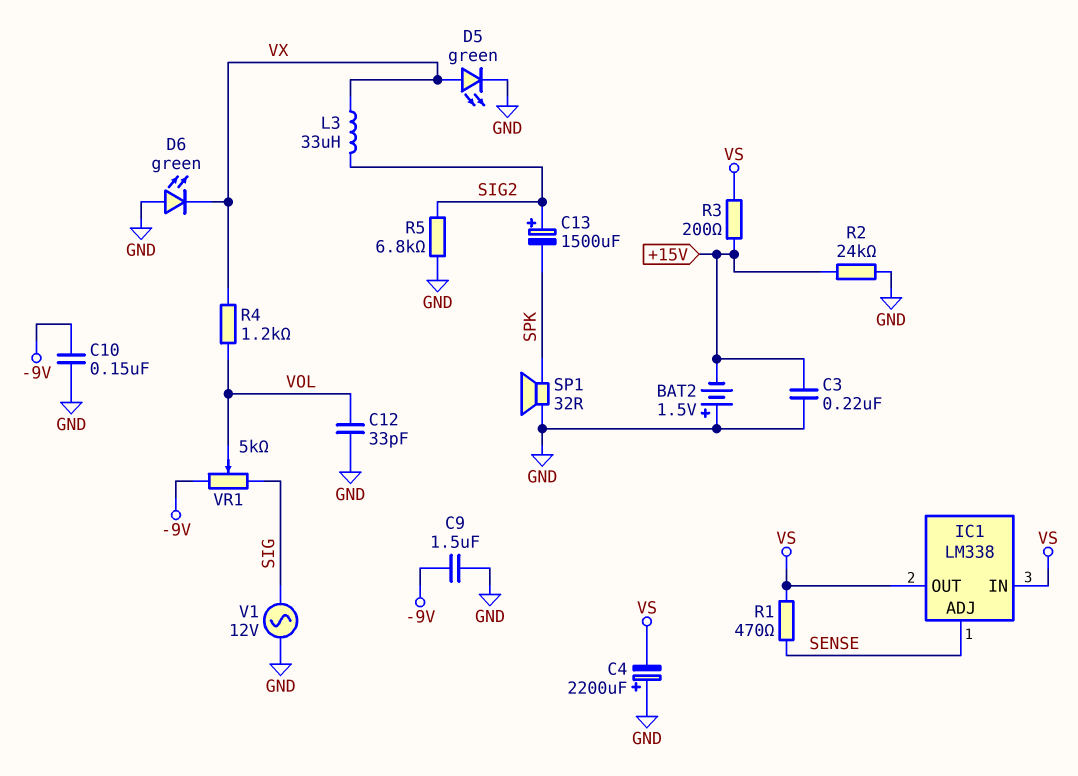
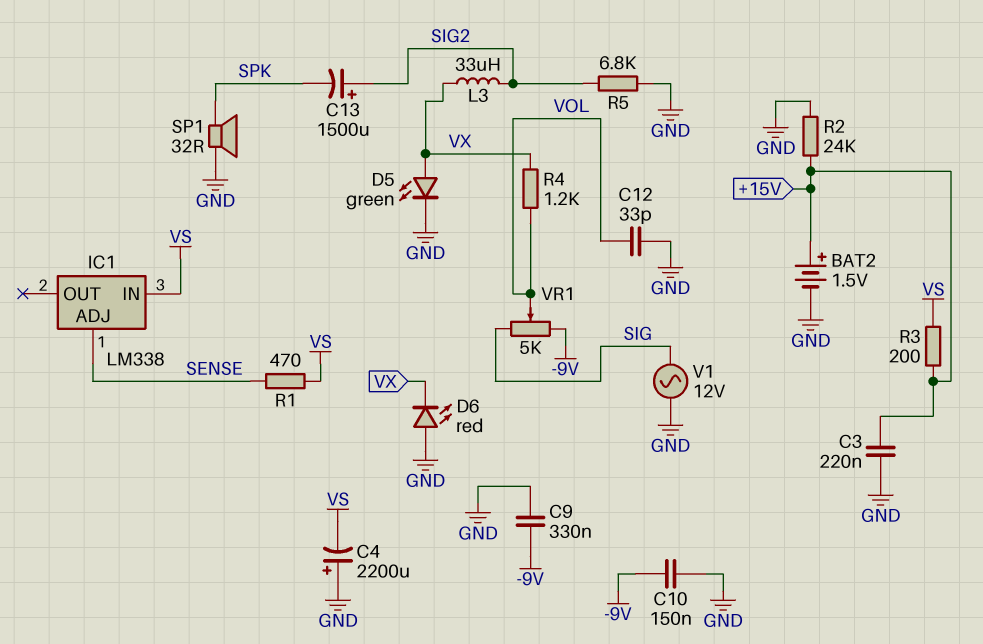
BAT2: 1.5V (plus GND, minus +15V) -> 1.5V (plus +15V, minus GND)
C9: 1.5uF (-9V, GND) -> 330nF (-9V, GND)
D6: LED green (A GND, K VX) -> LED red (A GND, K VX)
IC1 pin OUT: VS -> none

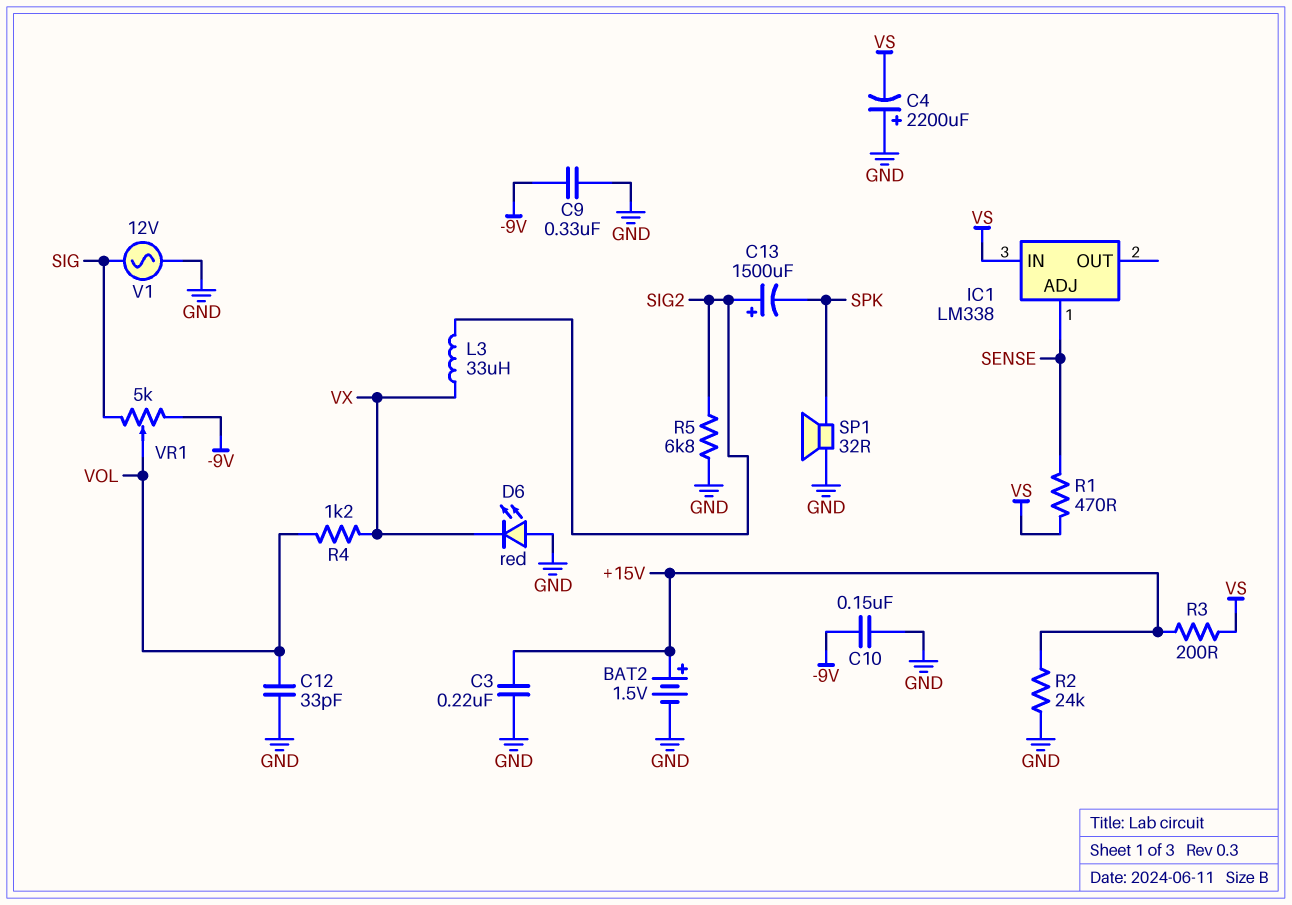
D5: LED green (A VX, K GND) -> none

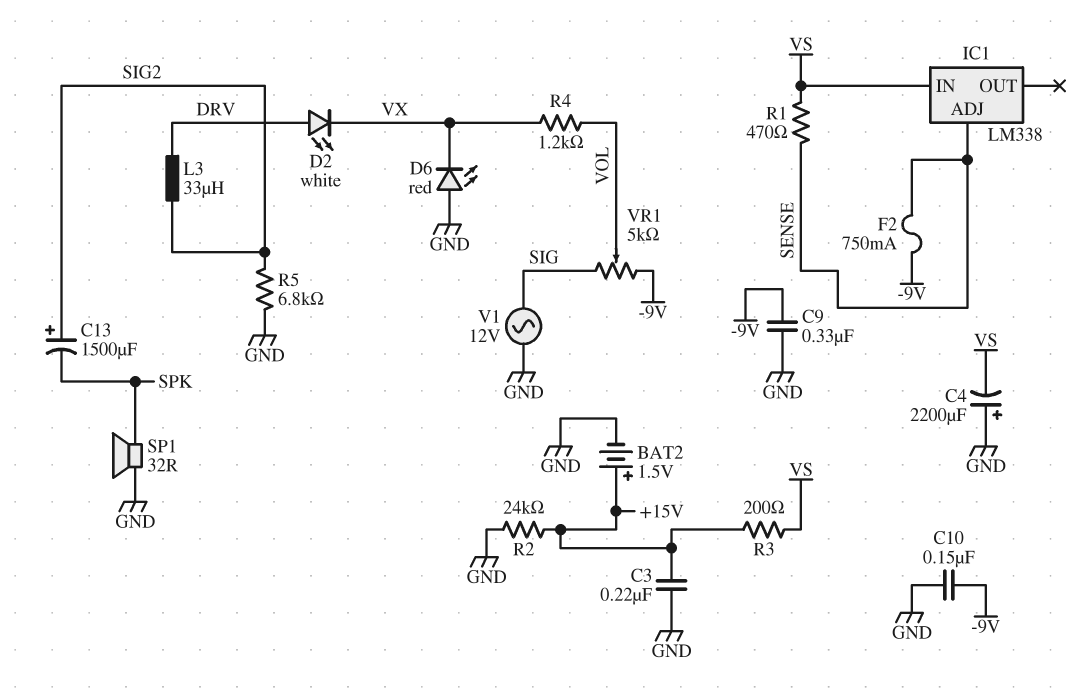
C12: 33pF (GND, VOL) -> none
D2: none -> LED white (A DRV, K VX)
F2: none -> 750mA (-9V, SENSE)
L3: 33uH (SIG2, VX) -> 33uH (DRV, SIG2)

